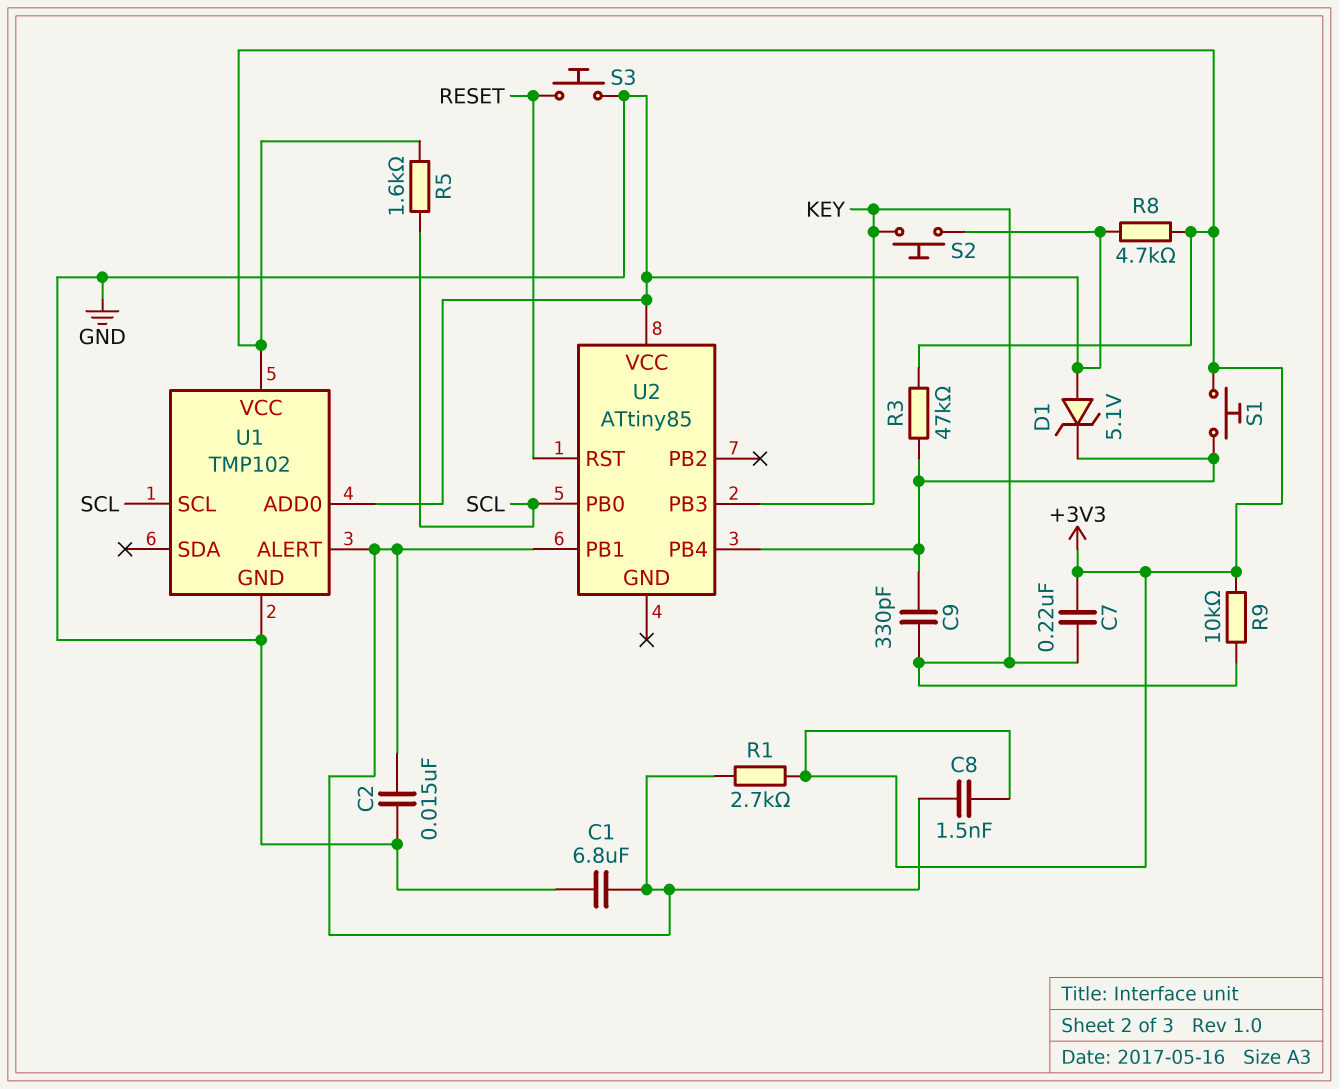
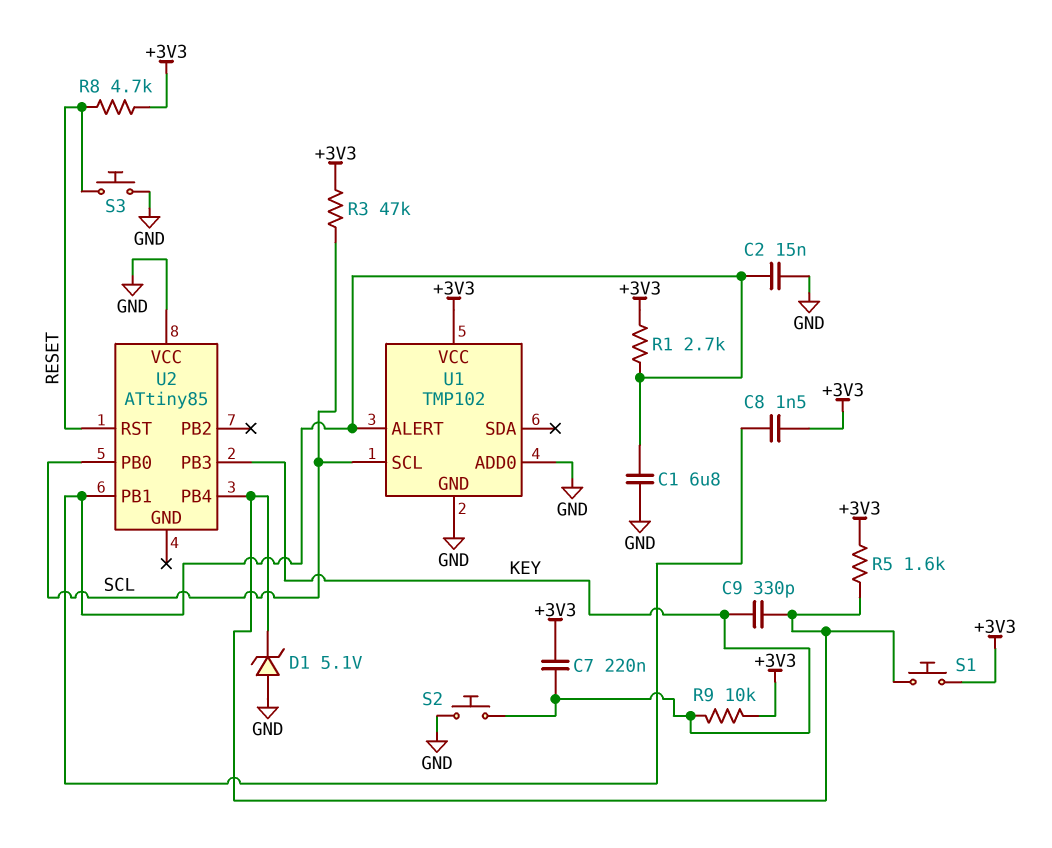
R3: 47k (+3V3, U2/PB4) -> 47k (+3V3, SCL)
R5: 1.6k (+3V3, SCL) -> 1.6k (+3V3, U2/PB4)
R8: 4.7k (+3V3, GND) -> 4.7k (+3V3, RESET)

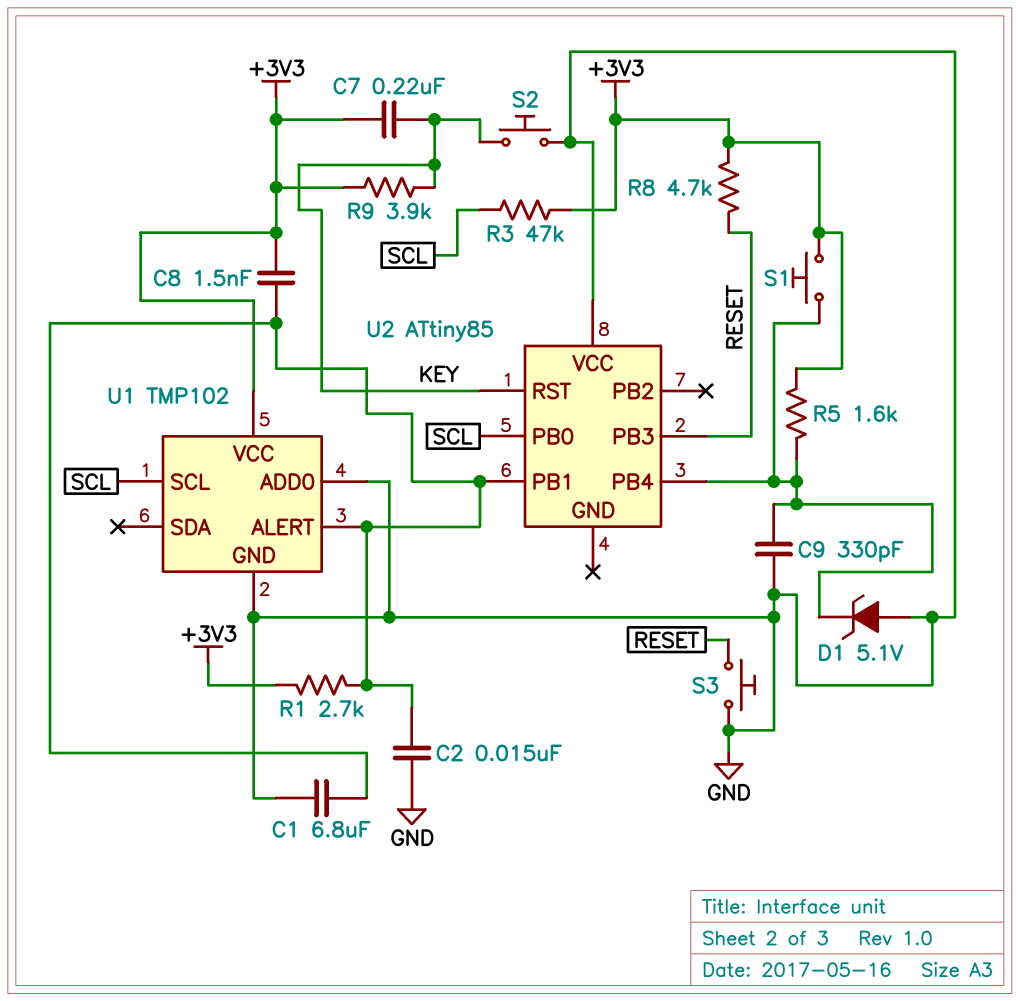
C9: 330pF (KEY, U2/PB4) -> 330pF (GND, U2/PB4)
R9: 10k (+3V3, KEY) -> 3.9k (+3V3, KEY)
U2 pin PB3: KEY -> RESET
U2 pin RST: RESET -> KEY

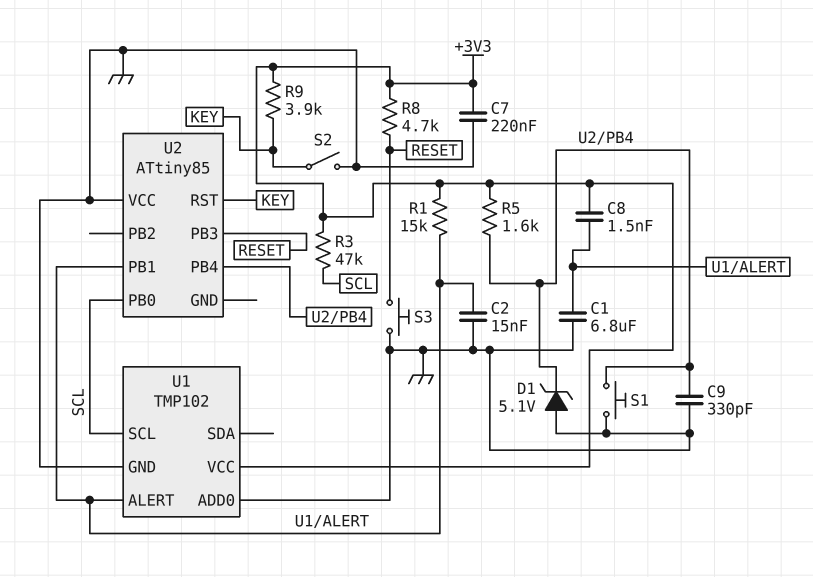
C7: 220nF (+3V3, KEY) -> 220nF (+3V3, GND)
R1: 2.7k (+3V3, U1/ALERT) -> 15k (+3V3, U1/ALERT)
S1: button (+3V3, U2/PB4) -> button (GND, U2/PB4)
S2: button (GND, KEY) -> switch (GND, KEY)

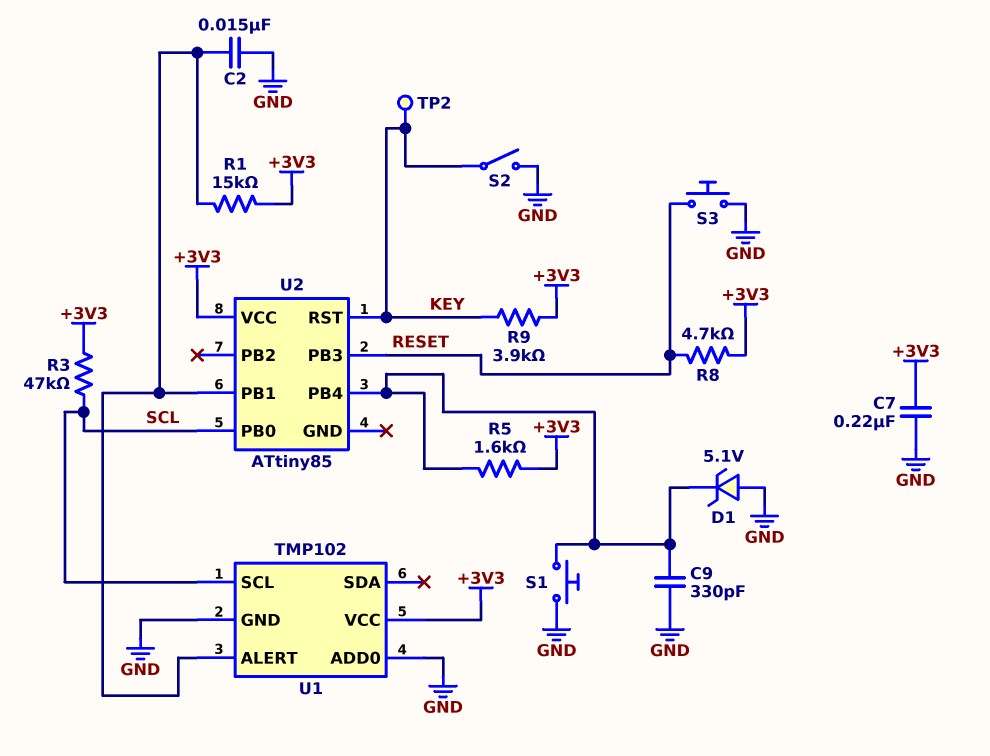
C1: 6.8uF (GND, U1/ALERT) -> none
C8: 1.5nF (+3V3, U1/ALERT) -> none
TP2: none -> test point (KEY)
U2 pin VCC: GND -> +3V3

